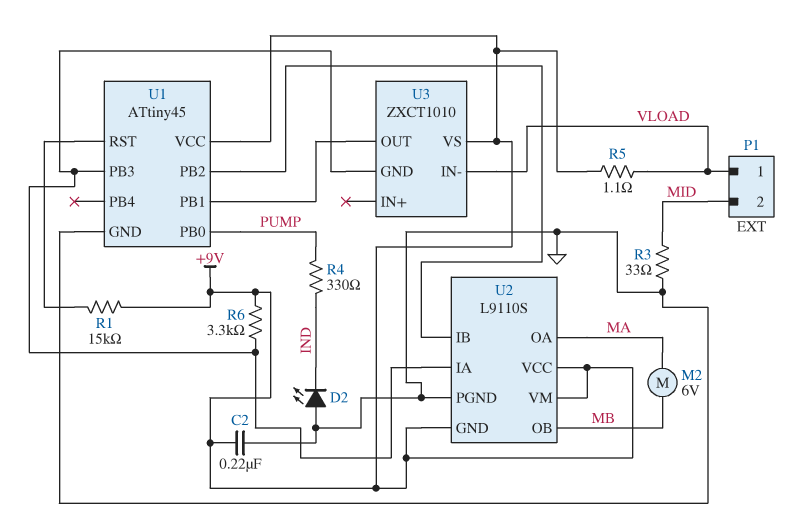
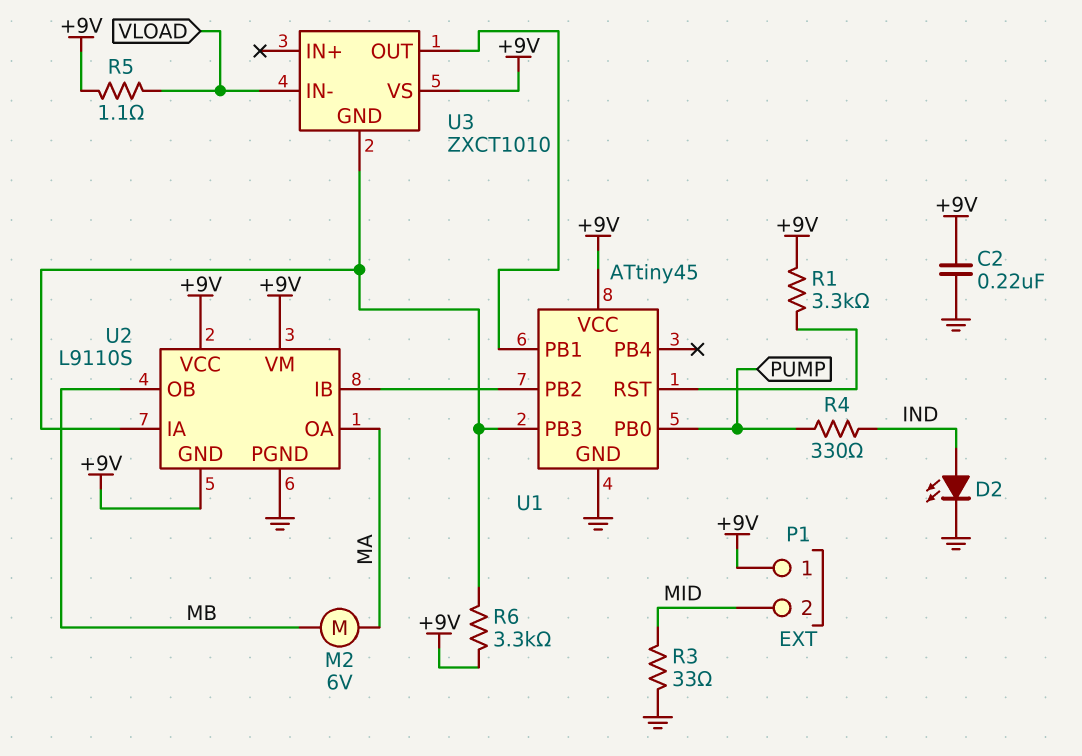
D2: LED (A GND, K IND) -> LED (A IND, K GND)
P1 pin 1: VLOAD -> +9V
R1: 15k (+9V, U1/RST) -> 3.3k (+9V, U1/RST)

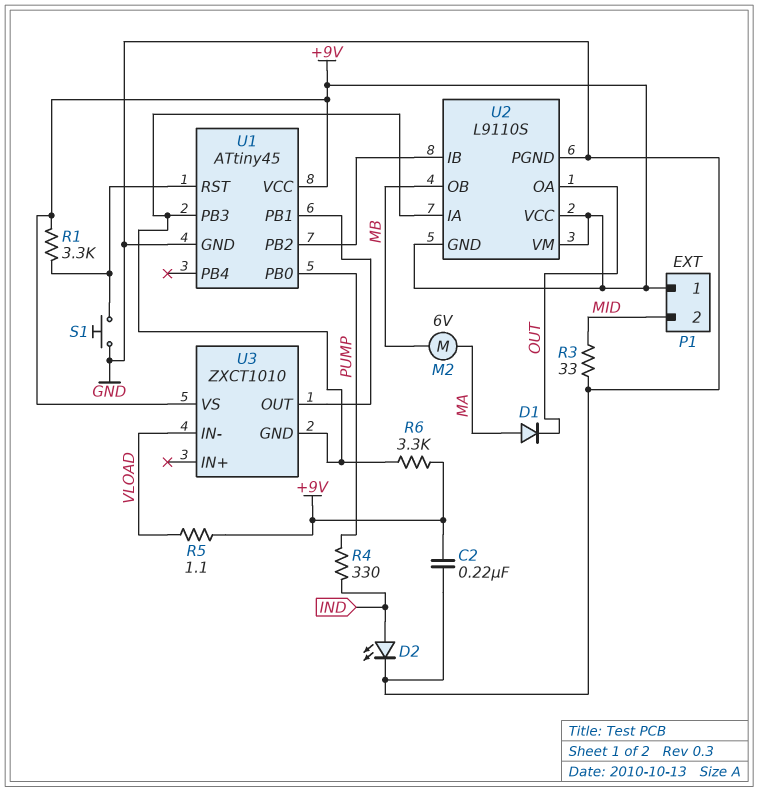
D1: none -> diode (A MA, K OUT)
S1: none -> button (GND, U1/RST)
U2 pin OA: MA -> OUT

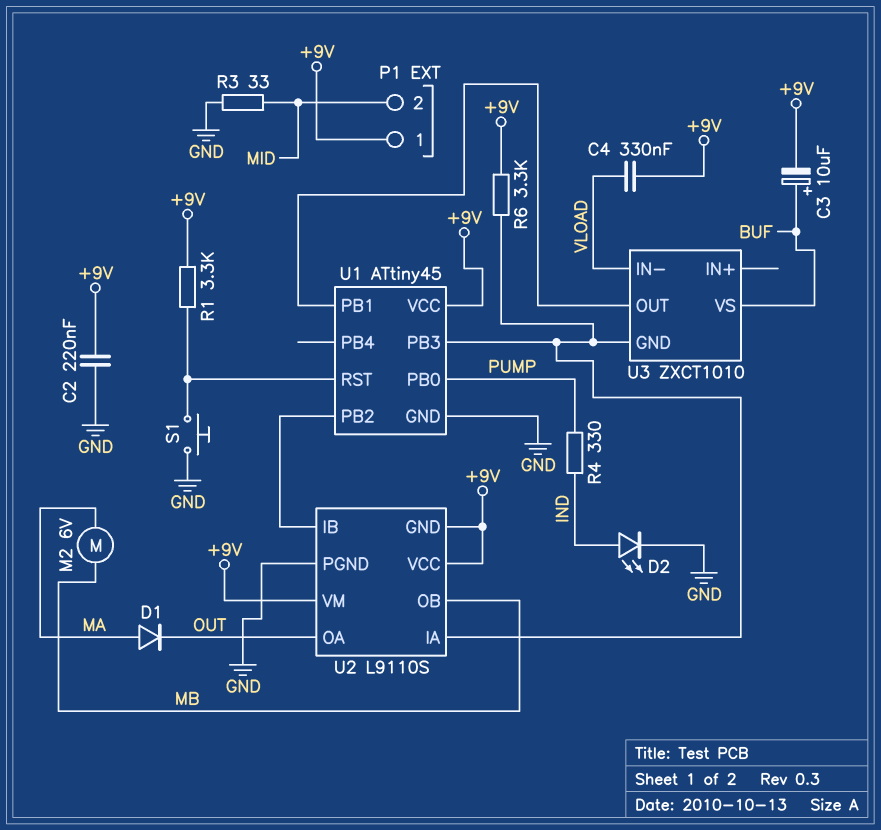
C3: none -> 10uF (plus BUF, minus +9V)
C4: none -> 330nF (+9V, VLOAD)
R5: 1.1 (+9V, VLOAD) -> none
U3 pin VS: +9V -> BUF

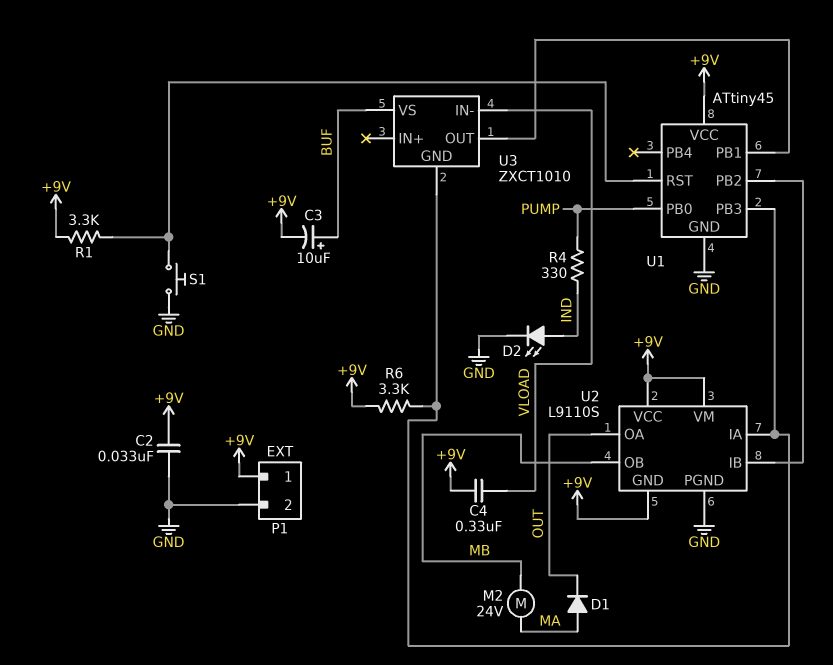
C2: 220nF (+9V, GND) -> 33nF (+9V, GND)
M2: motor 6V (MA, MB) -> motor 24V (MA, MB)
P1 pin 2: MID -> GND
R3: 33 (GND, MID) -> none

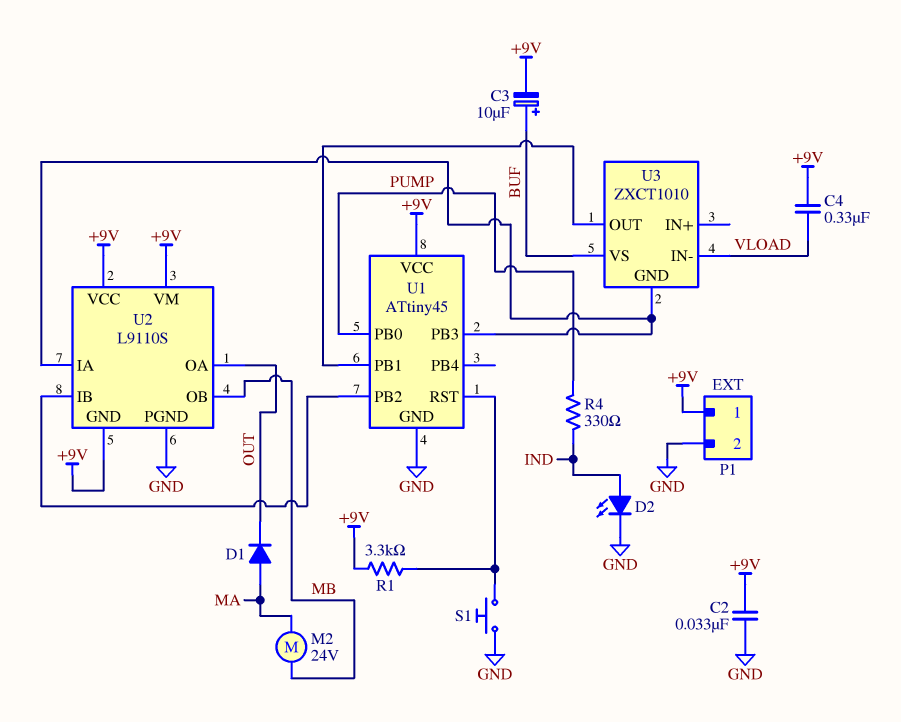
R6: 3.3k (+9V, U1/PB3) -> none

